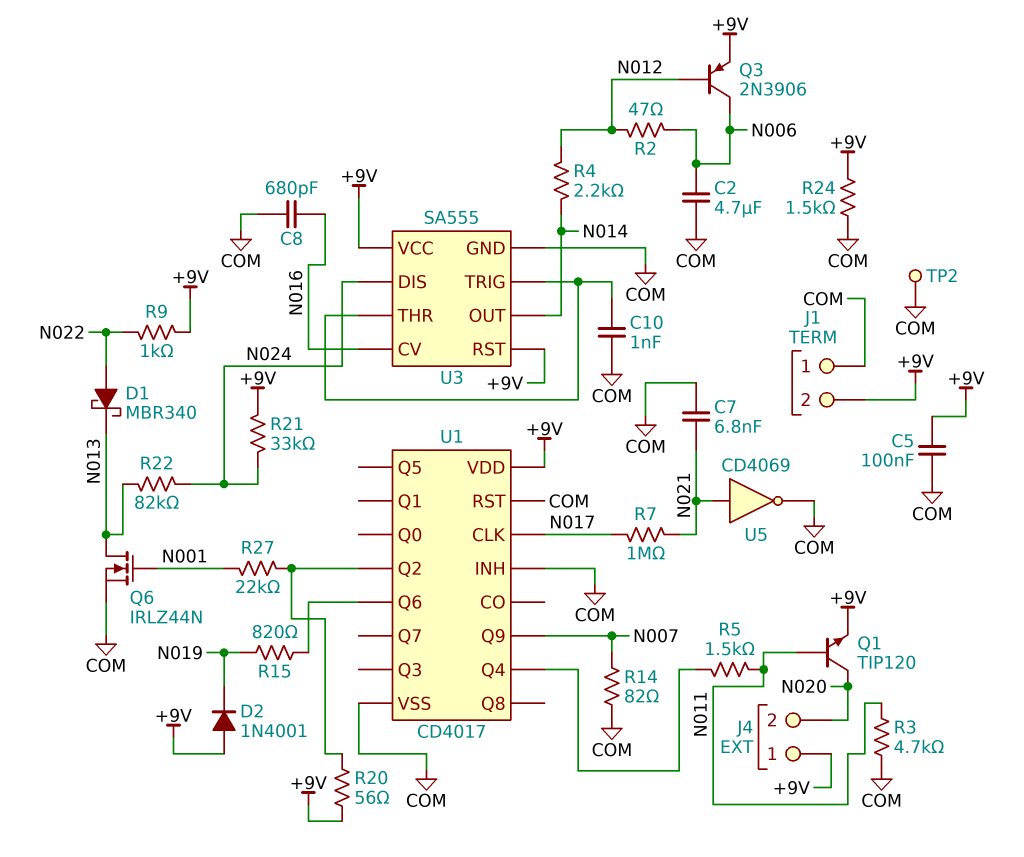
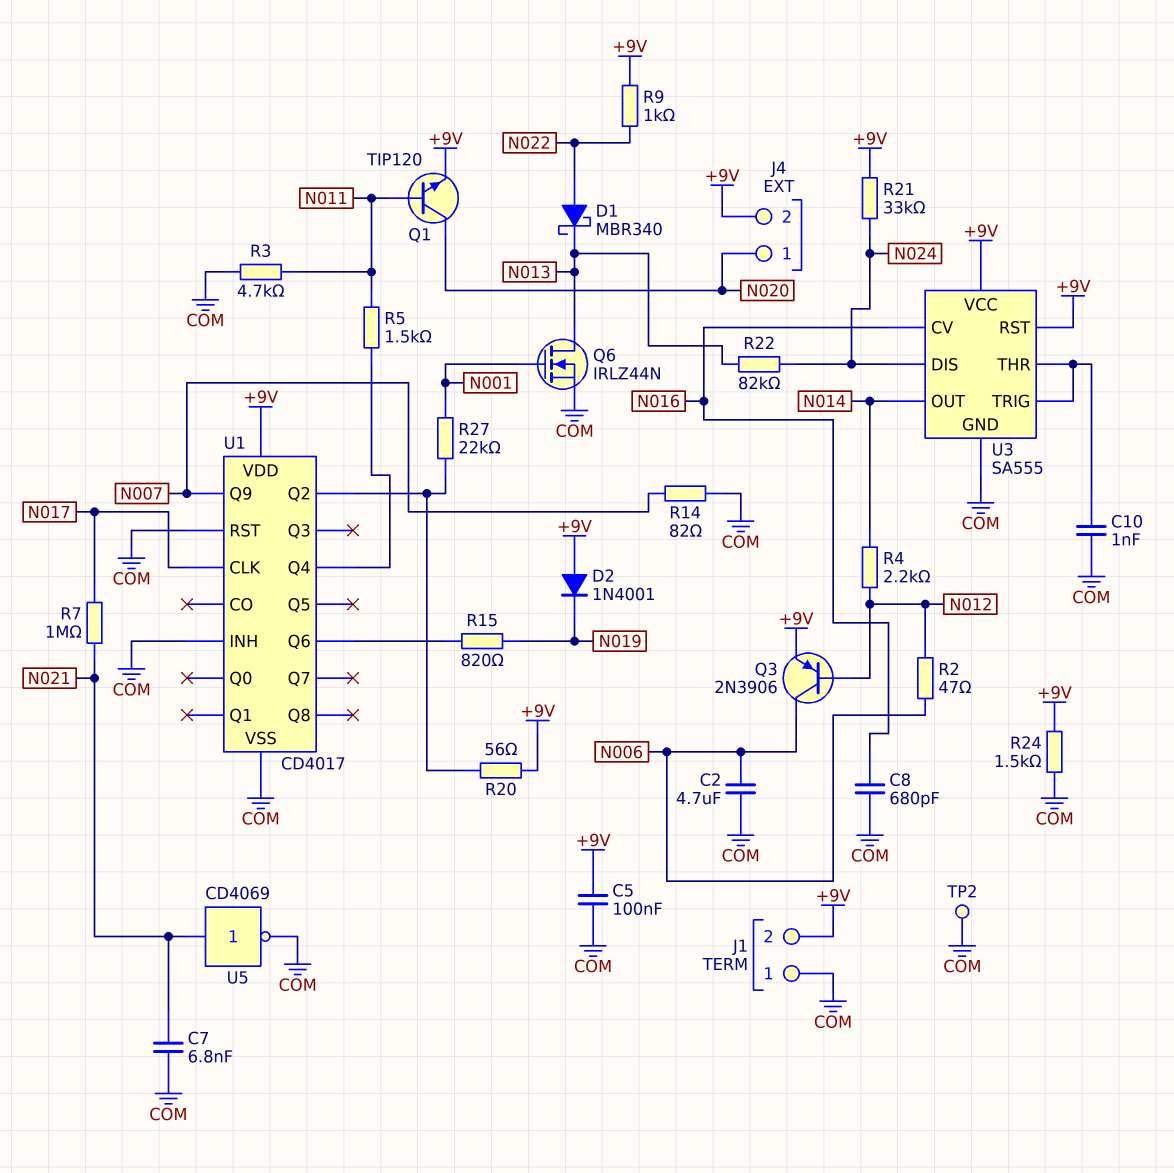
J4 pin 1: +9V -> N020
J4 pin 2: N020 -> +9V

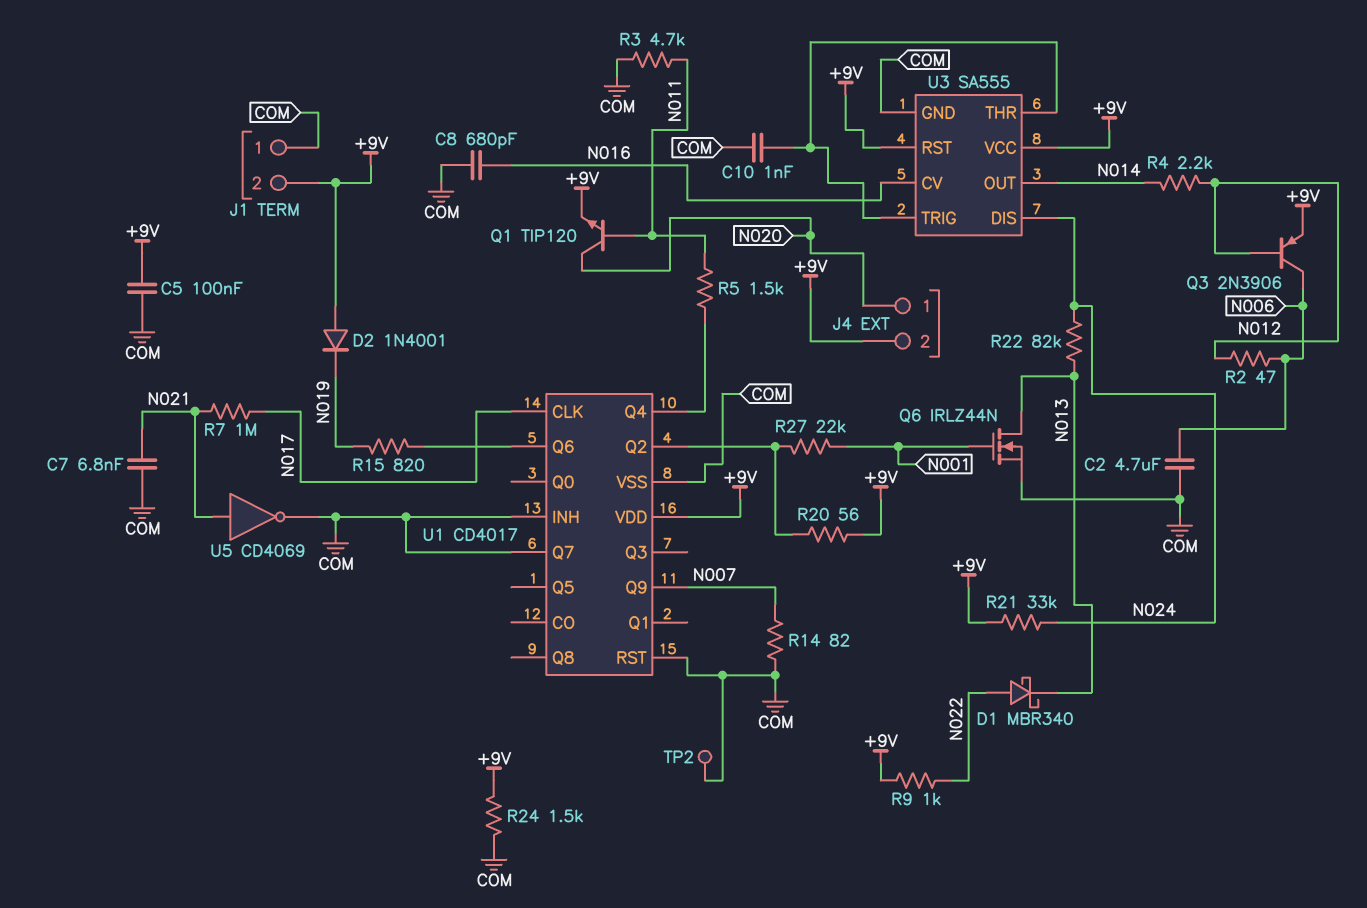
U1 pin Q7: none -> COM

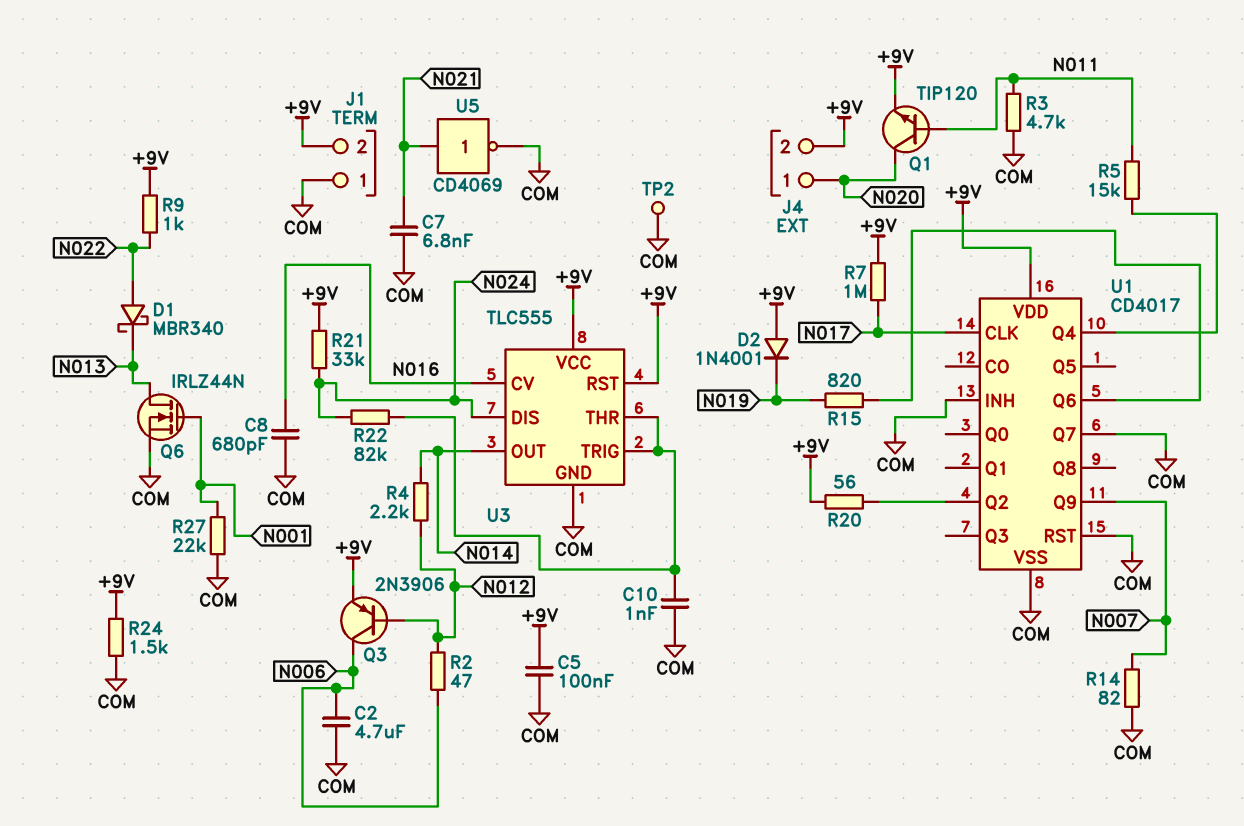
R5: 1.5k (N011, U1/Q4) -> 15k (N011, U1/Q4)
R7: 1M (N017, N021) -> 1M (+9V, N017)
R22: 82k (N013, N024) -> 82k (N024, U3/THR)
R27: 22k (N001, U1/Q2) -> 22k (COM, N001)
U3: SA555 -> TLC555

